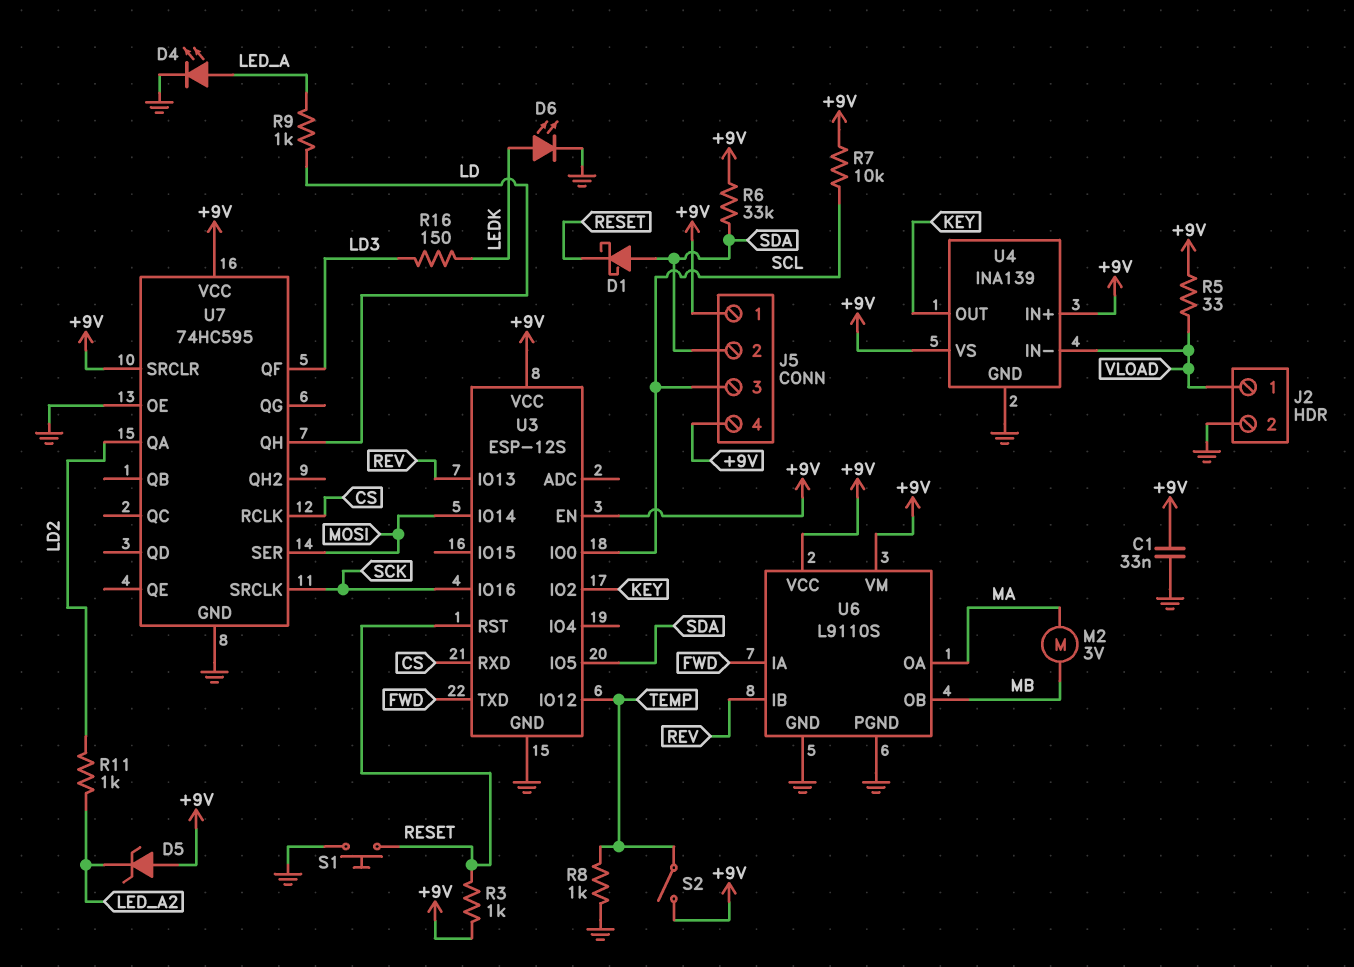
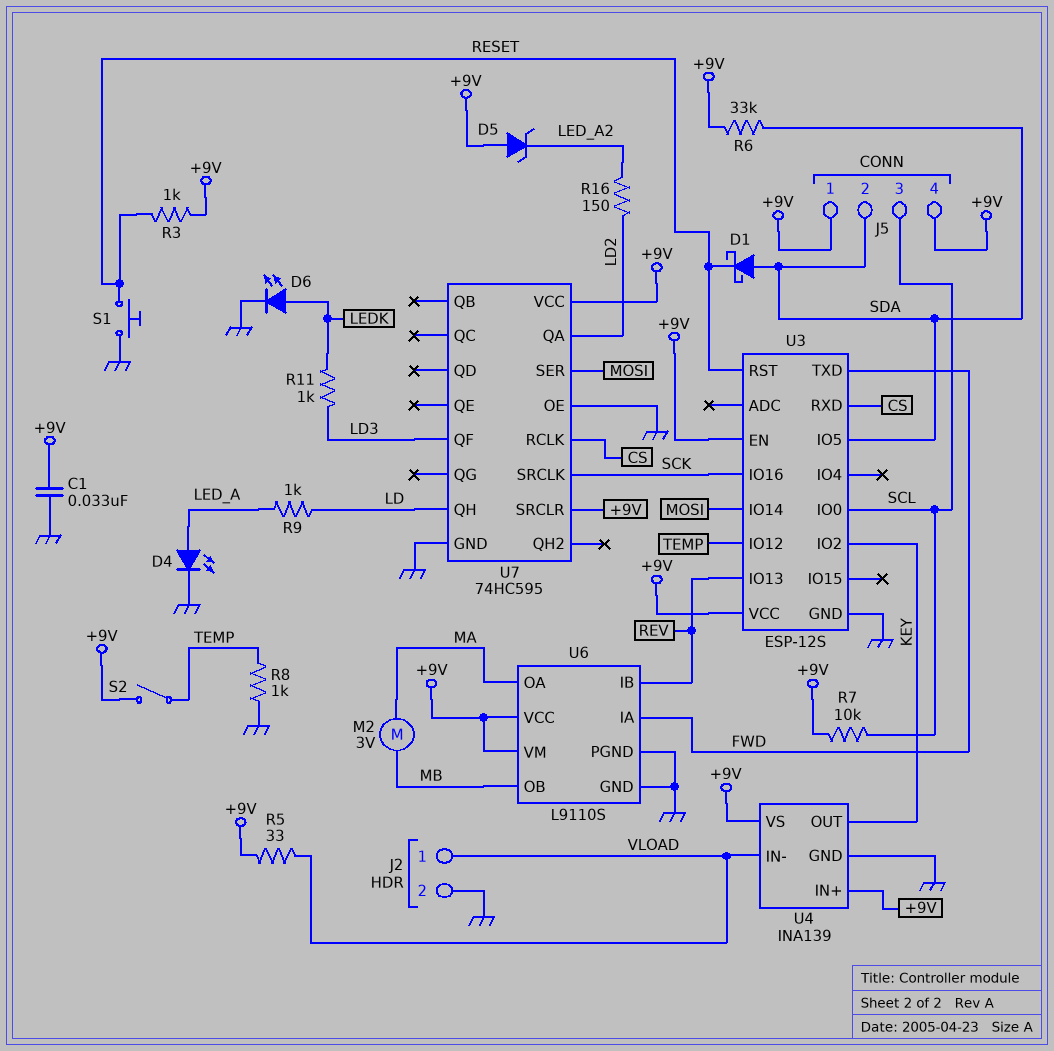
R11: 1k (LD2, LED_A2) -> 1k (LD3, LEDK)
R16: 150 (LD3, LEDK) -> 150 (LD2, LED_A2)

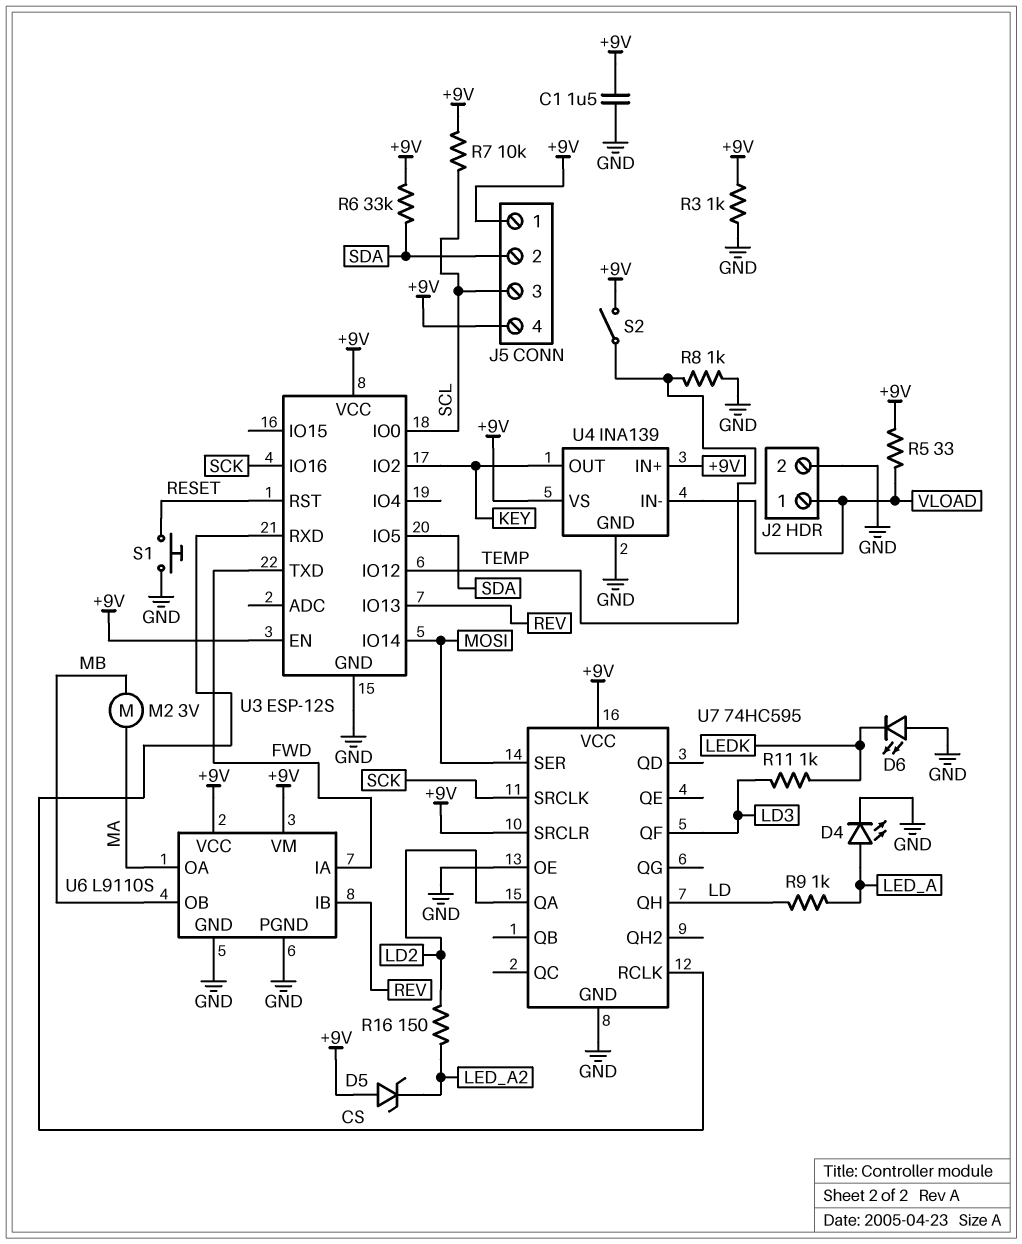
C1: 33nF (+9V, GND) -> 1.5uF (+9V, GND)
D1: schottky (A SDA, K RESET) -> none
D6: LED (A LEDK, K GND) -> LED (A GND, K LEDK)
R3: 1k (+9V, RESET) -> 1k (+9V, GND)

